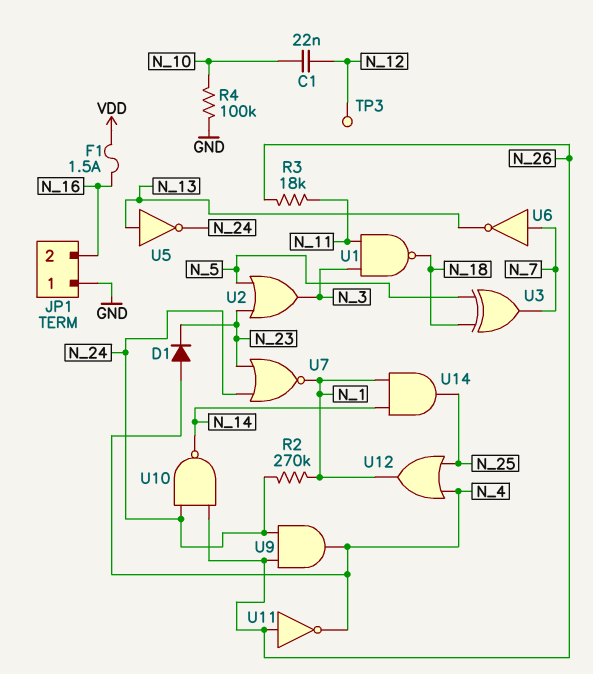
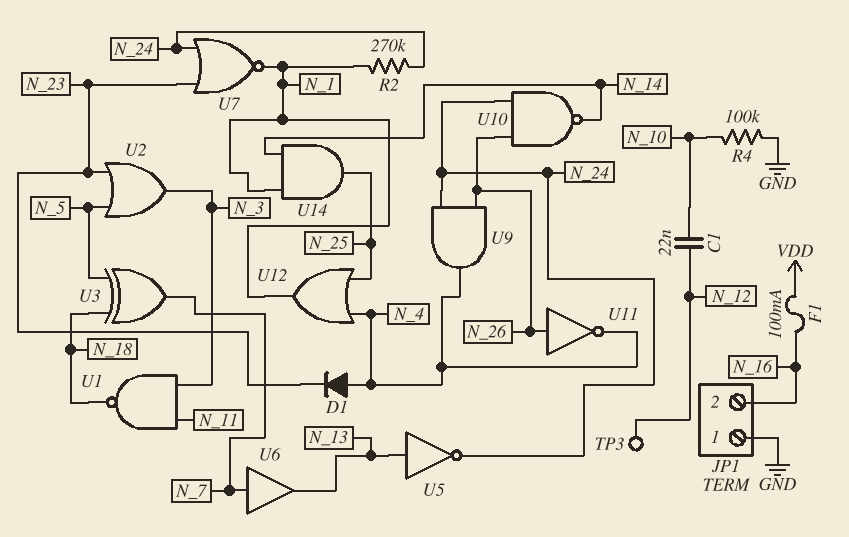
F1: 1.5A (N_16, VDD) -> 100mA (N_16, VDD)
R3: 18k (N_11, N_26) -> none
U6: NOT (in N_7, out N_13) -> buffer (in N_7, out N_13)

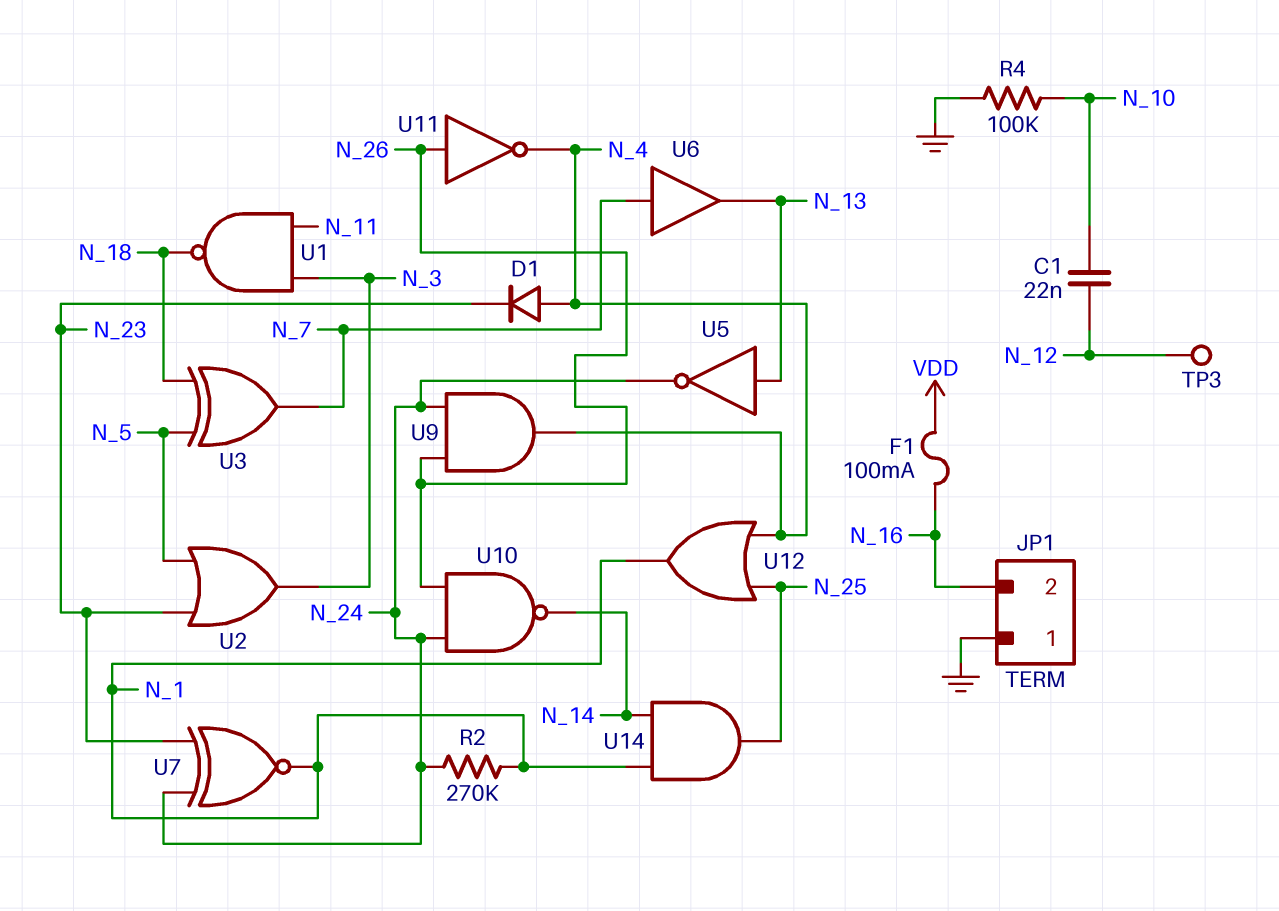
U7: NOR (in N_23, in N_24, out N_1) -> XNOR (in N_23, in N_24, out N_1)

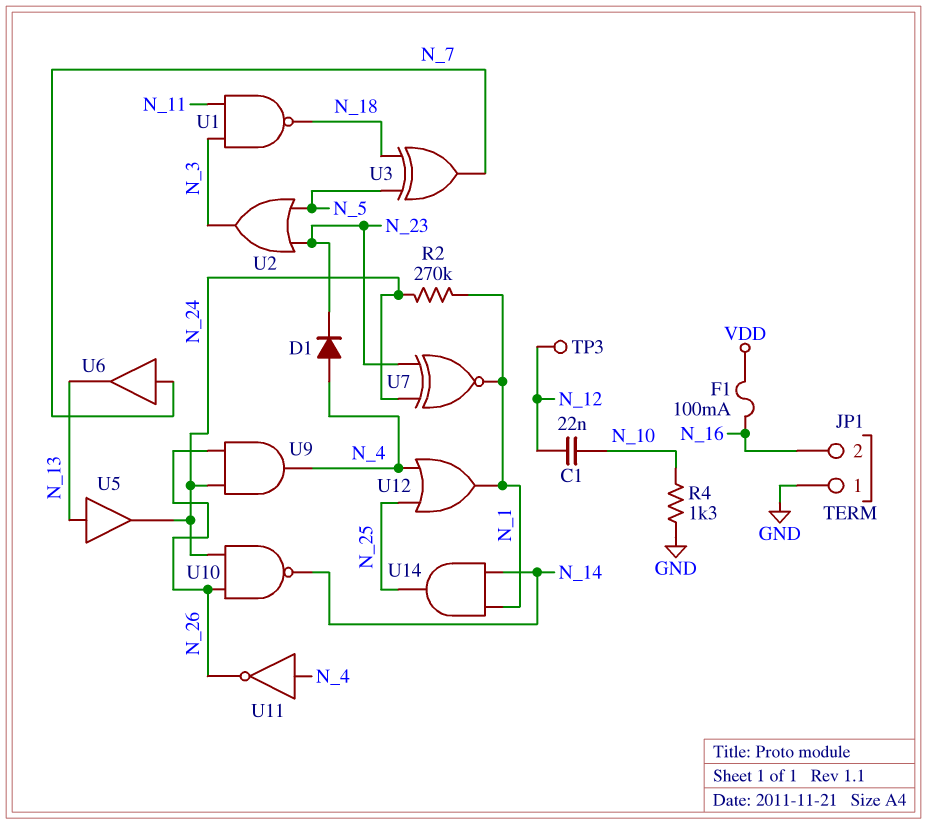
R4: 100k (GND, N_10) -> 1.3k (GND, N_10)
U5: NOT (in N_13, out N_24) -> buffer (in N_13, out N_24)
U11: NOT (in N_26, out N_4) -> NOT (in N_4, out N_26)

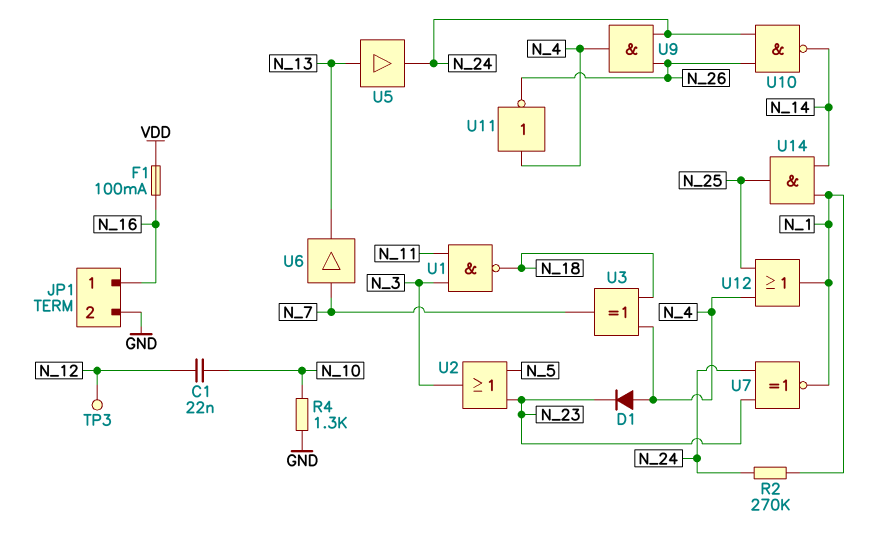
JP1 pin 1: GND -> N_16
JP1 pin 2: N_16 -> GND
U3: XOR (in N_5, in N_18, out N_7) -> XOR (in N_4, in N_18, out N_7)

